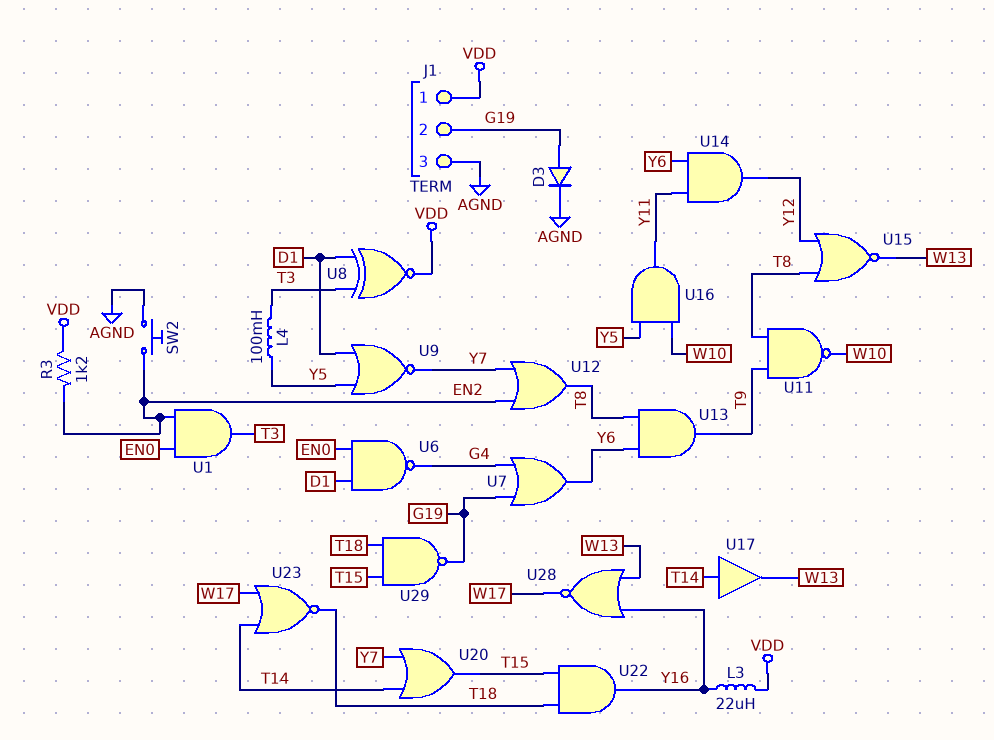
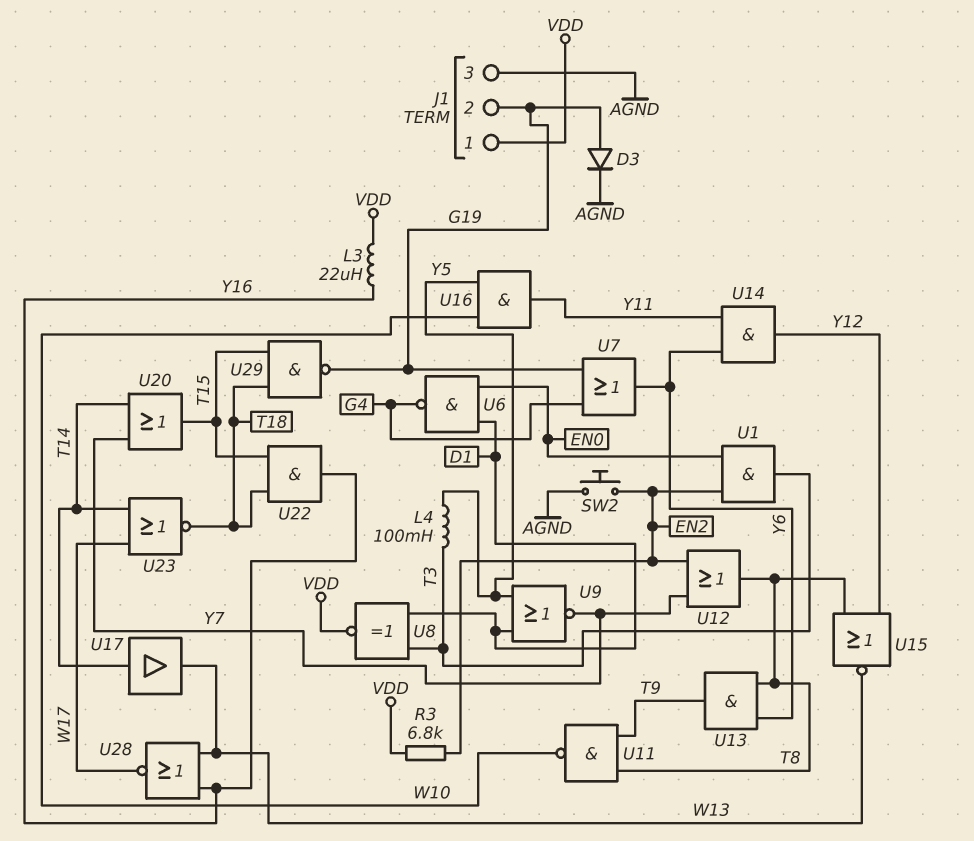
R3: 1.2k (EN2, VDD) -> 6.8k (EN2, VDD)

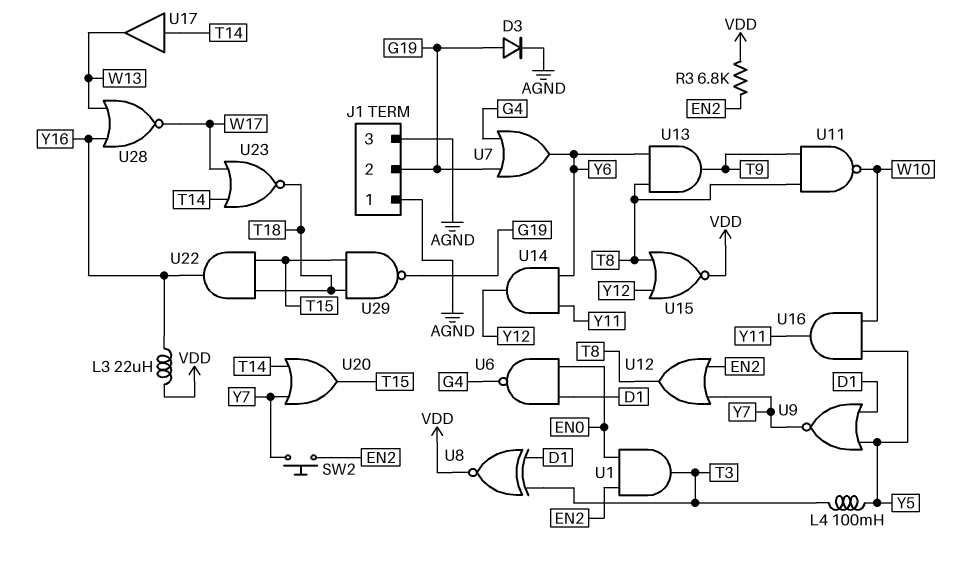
J1 pin 1: VDD -> AGND
SW2: button (AGND, EN2) -> button (EN2, Y7)
U15: NOR (in T8, in Y12, out W13) -> NOR (in T8, in Y12, out VDD)

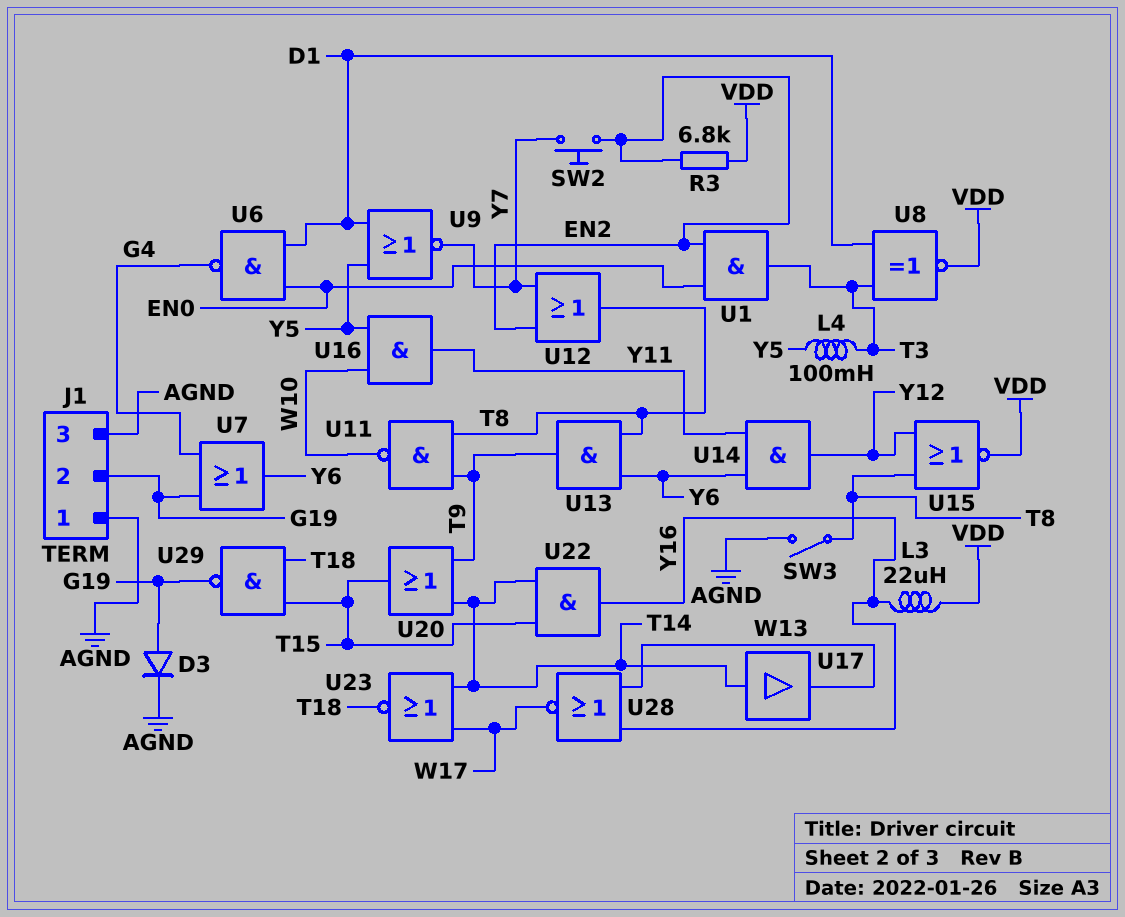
SW3: none -> switch (AGND, T8)
U20: OR (in T14, in Y7, out T15) -> OR (in T9, in T14, out T15)
U22: AND (in T15, in T18, out Y16) -> AND (in T14, in T15, out Y16)

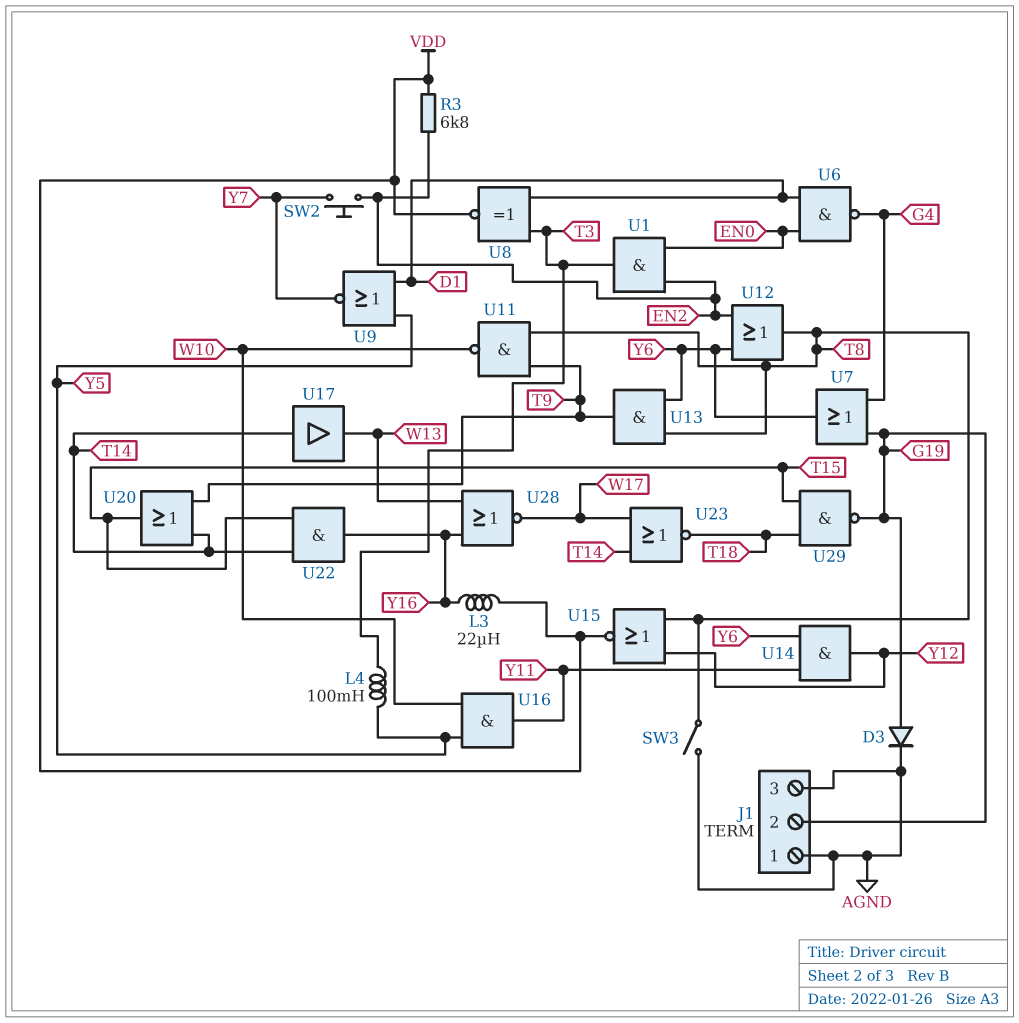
U12: OR (in EN2, in Y7, out T8) -> OR (in EN2, in Y6, out T8)

